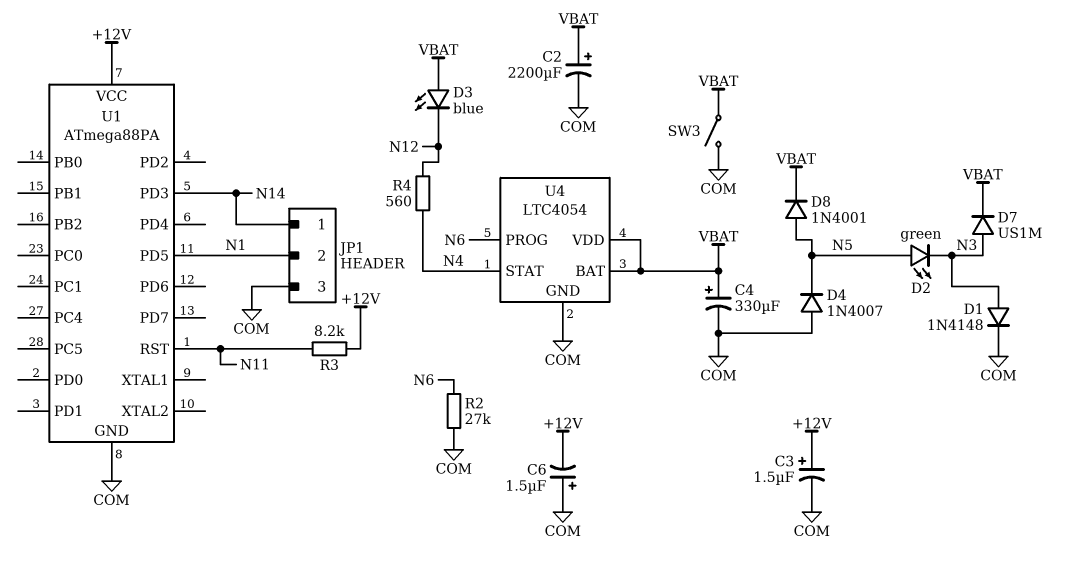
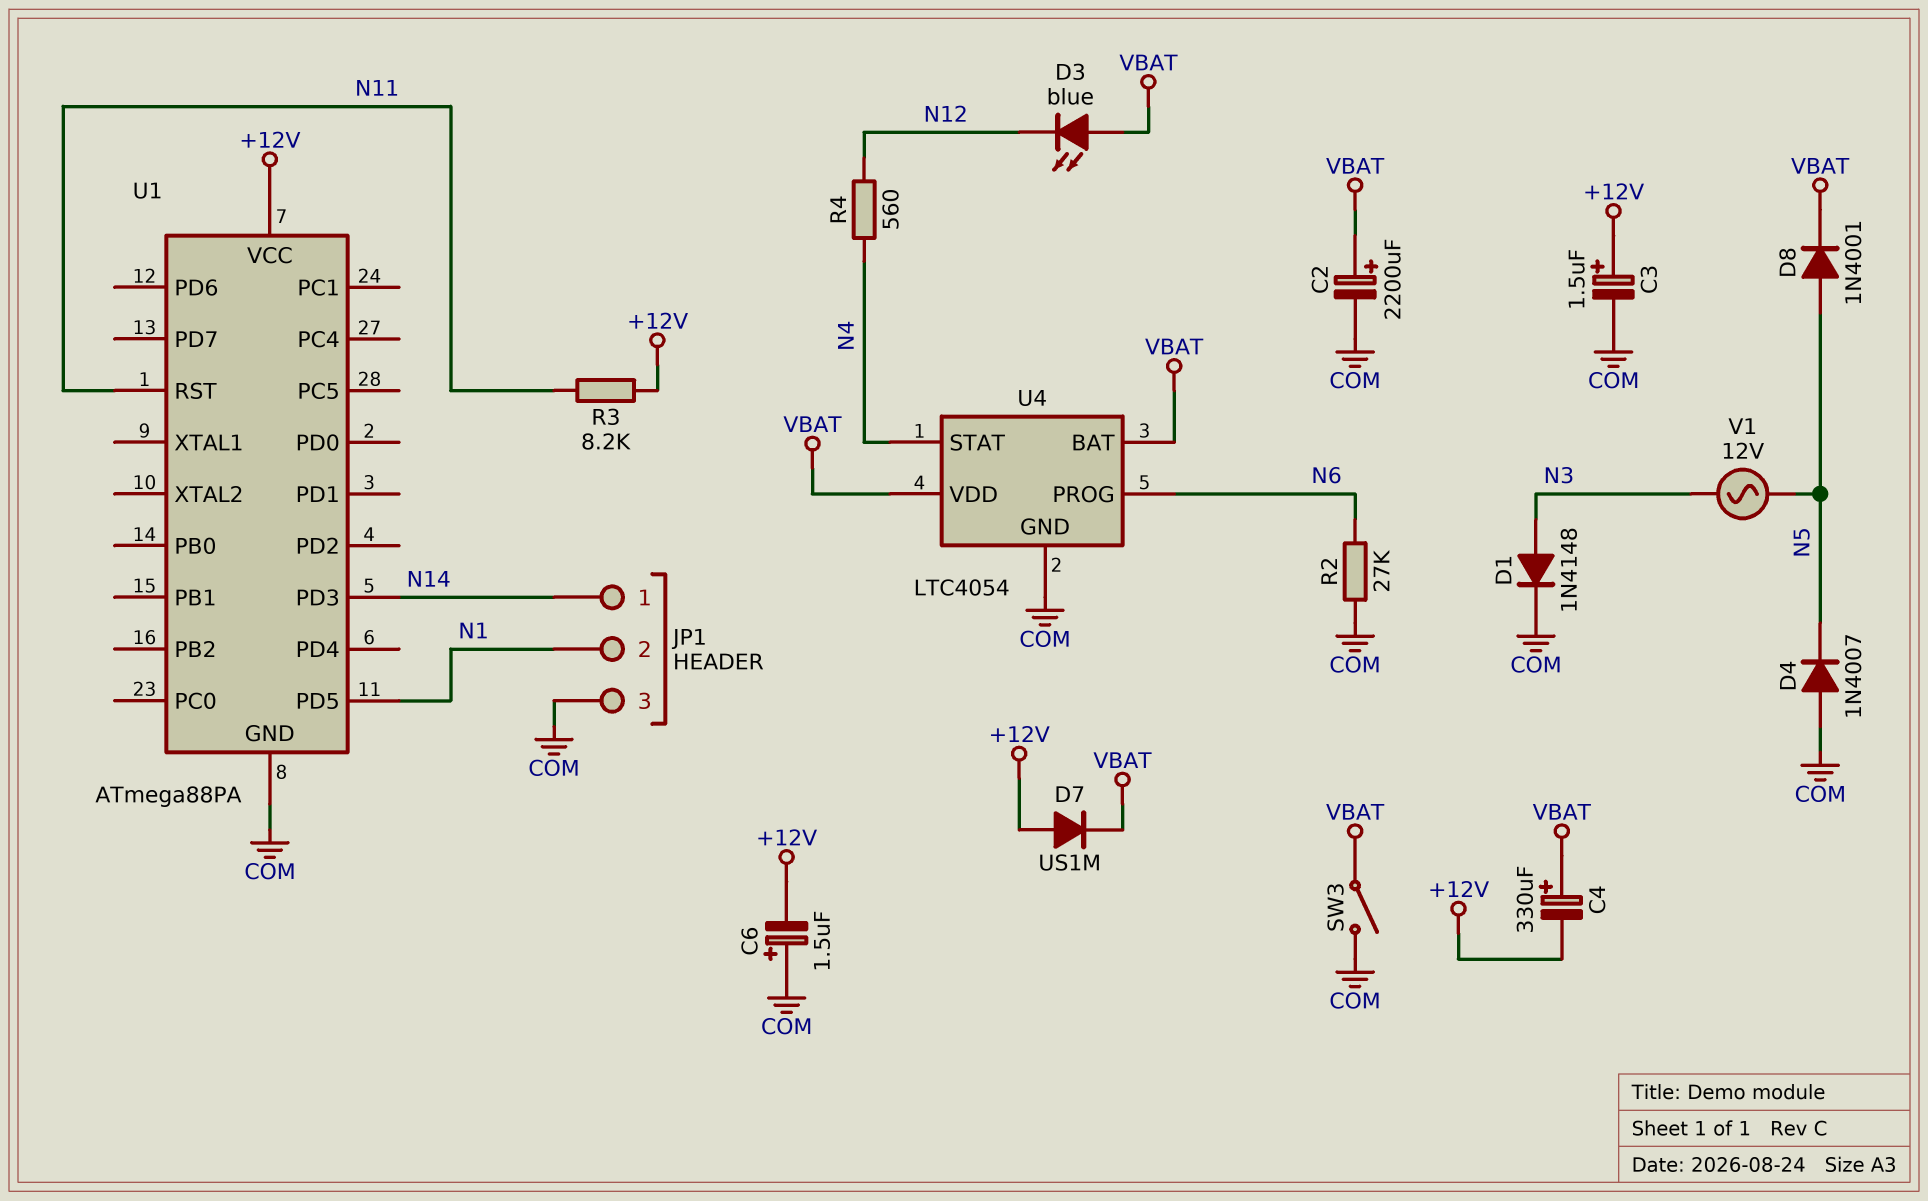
C4: 330uF (plus VBAT, minus COM) -> 330uF (plus VBAT, minus +12V)
D2: LED green (A N5, K N3) -> none
D7: diode US1M (A N3, K VBAT) -> diode US1M (A +12V, K VBAT)
V1: none -> AC 12V (N3, N5)

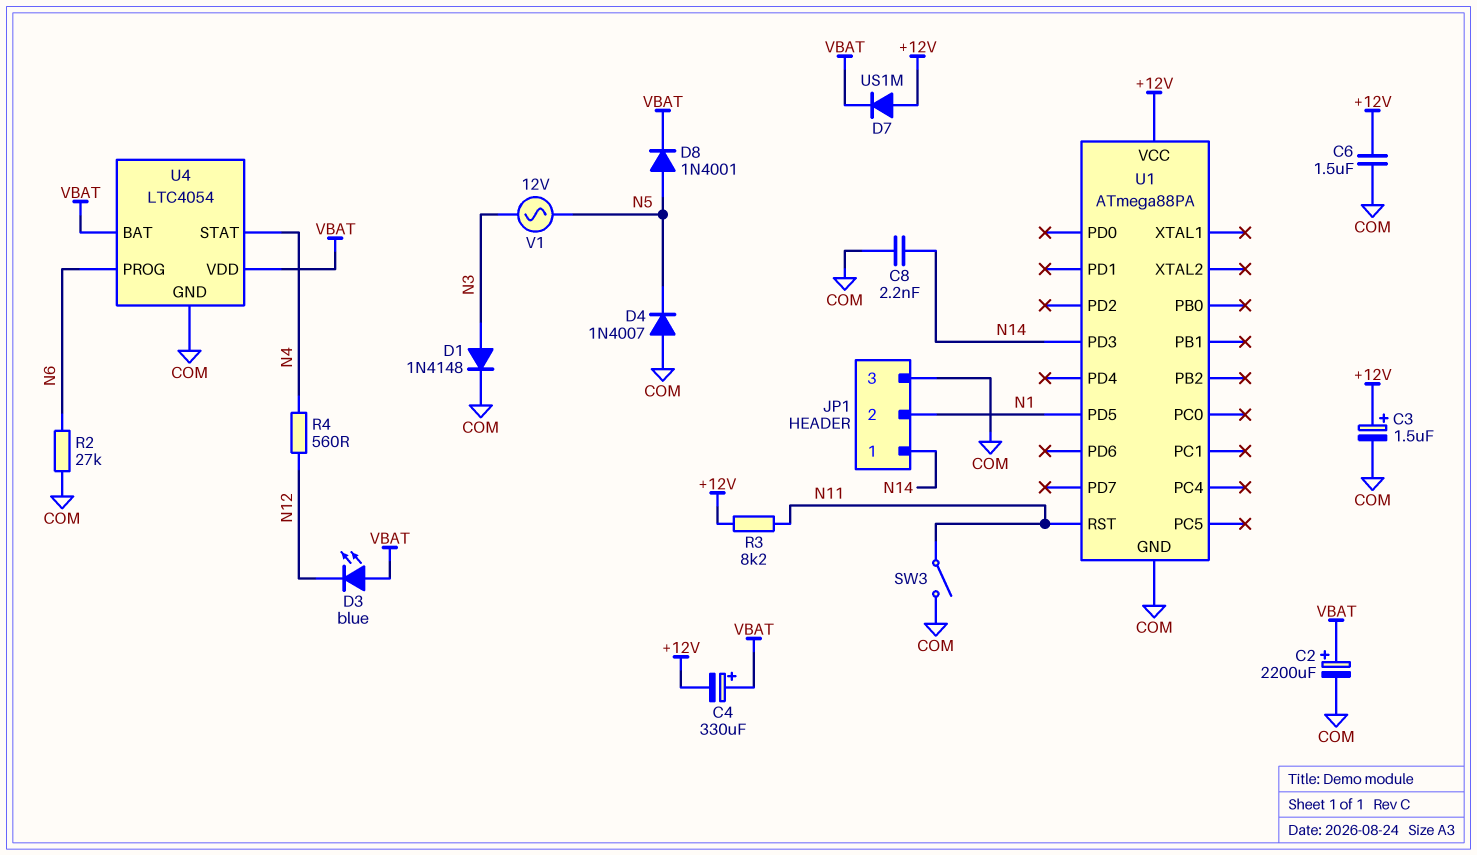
C6: 1.5uF (plus COM, minus +12V) -> 1.5uF (+12V, COM)
C8: none -> 2.2nF (COM, N14)
SW3: switch (COM, VBAT) -> switch (COM, N11)

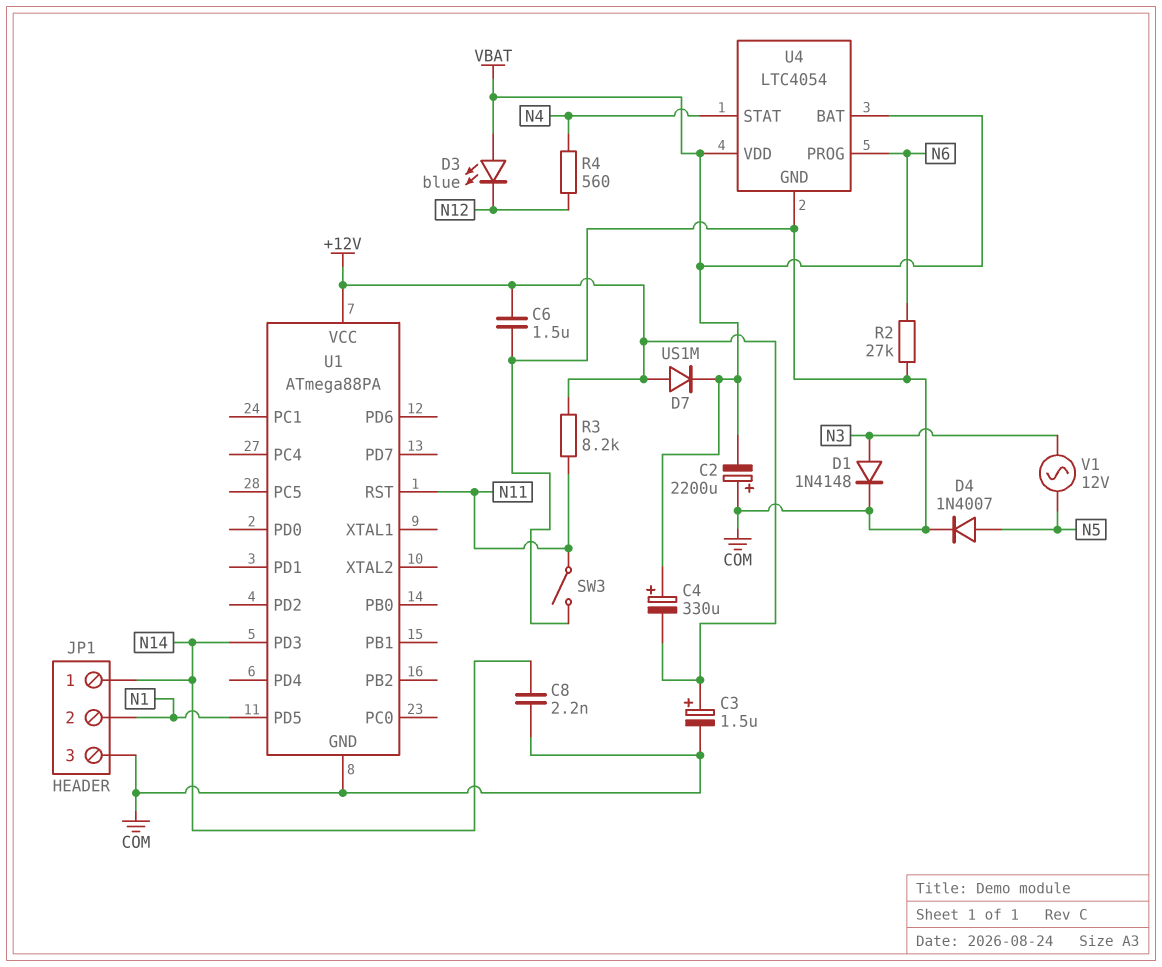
C2: 2200uF (plus VBAT, minus COM) -> 2200uF (plus COM, minus VBAT)
D4: diode 1N4007 (A COM, K N5) -> diode 1N4007 (A N5, K COM)
D8: diode 1N4001 (A N5, K VBAT) -> none

